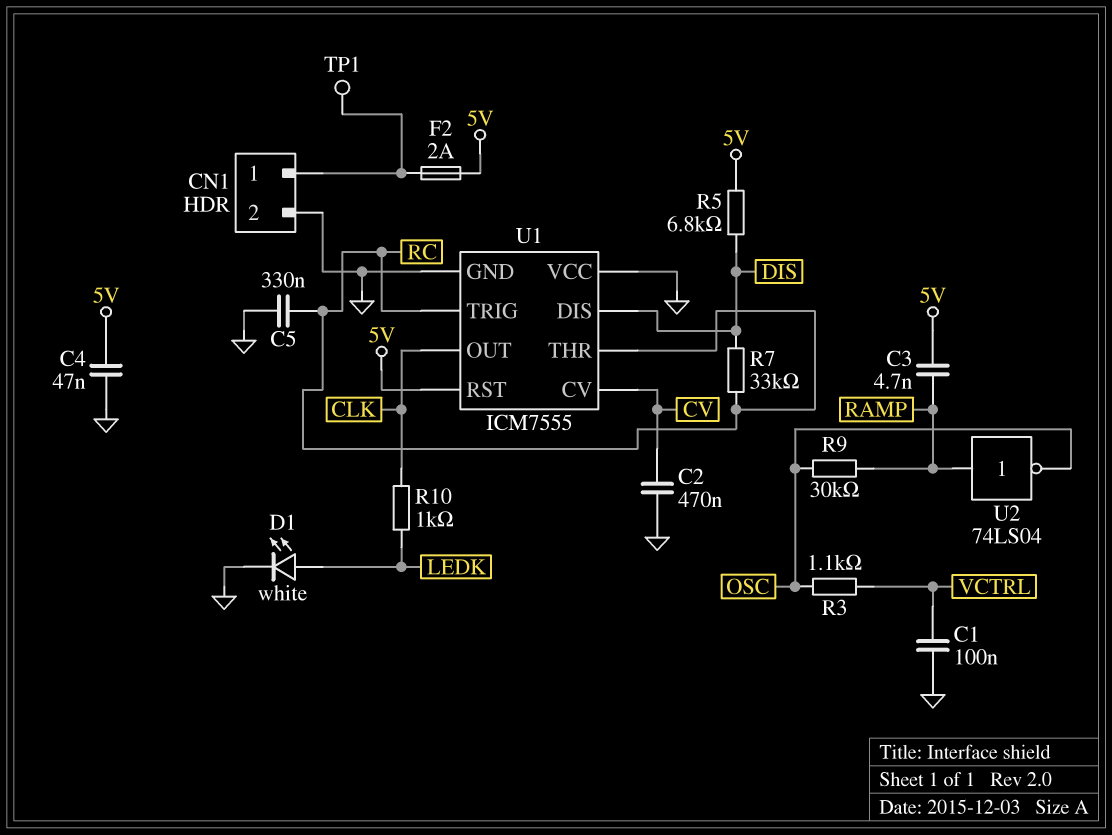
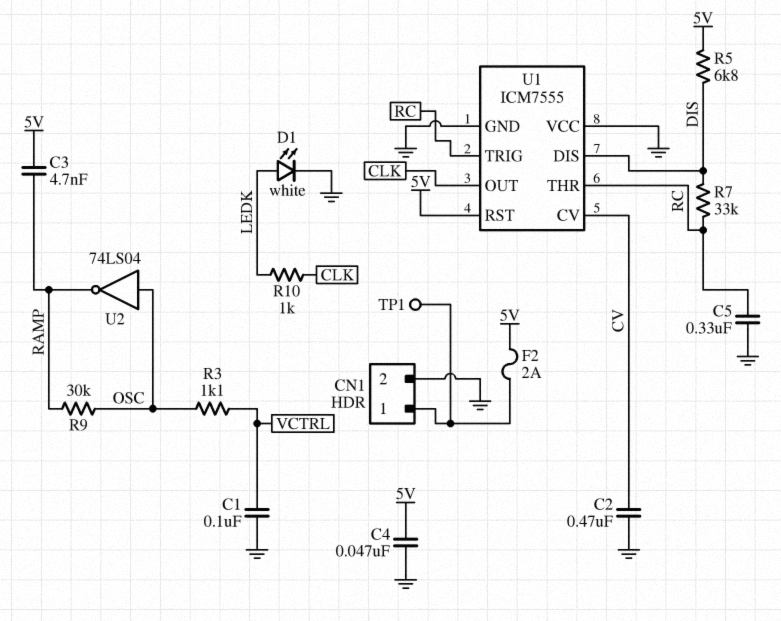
U2: NOT 74LS04 (in RAMP, out OSC) -> NOT 74LS04 (in OSC, out RAMP)

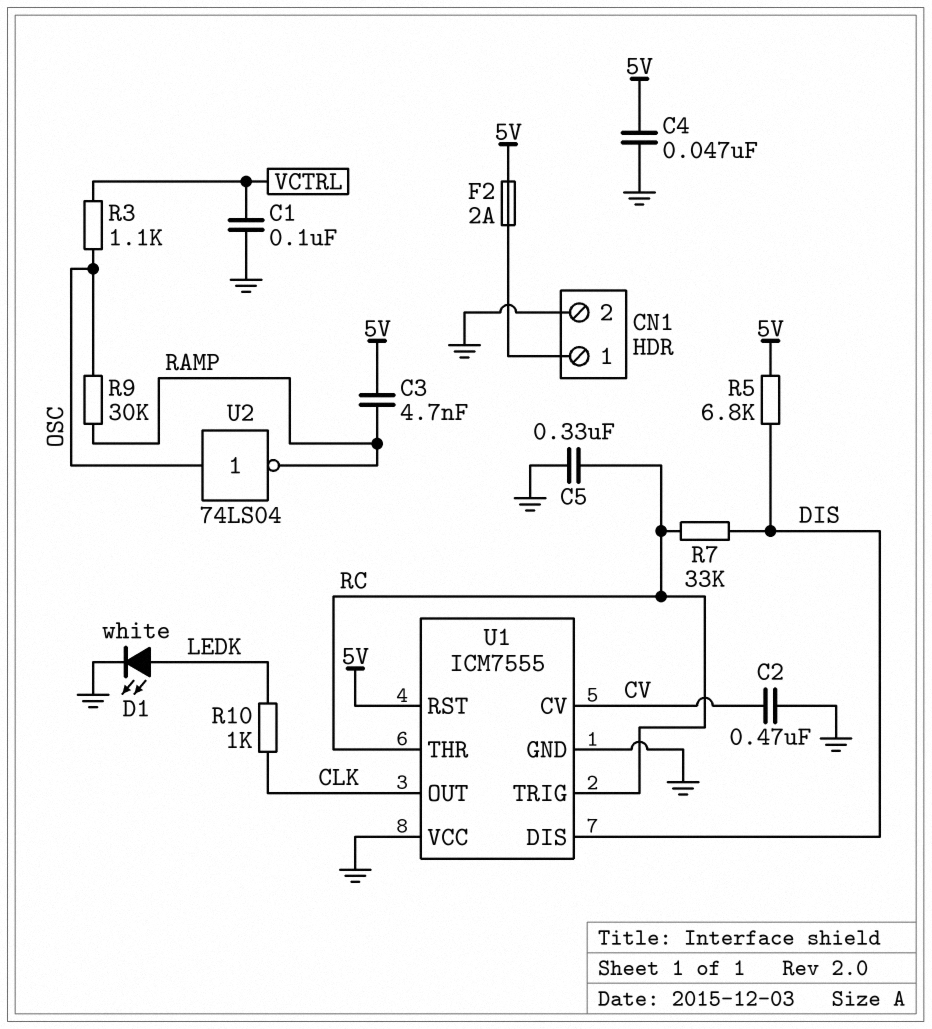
TP1: test point (CN1/1) -> none

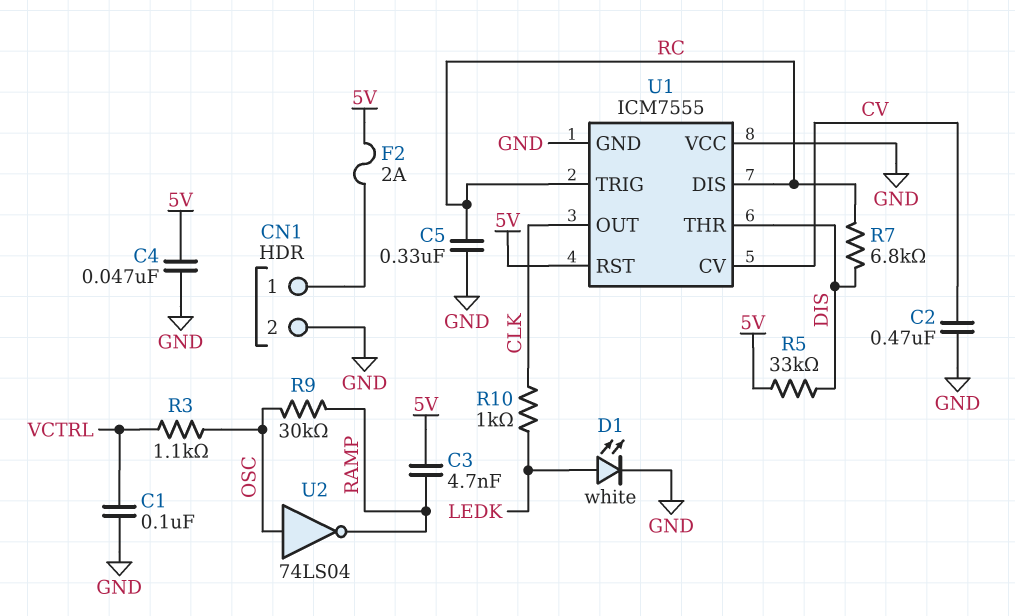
R5: 6.8k (5V, DIS) -> 33k (5V, DIS)
R7: 33k (DIS, RC) -> 6.8k (DIS, RC)
U1 pin DIS: DIS -> RC
U1 pin THR: RC -> DIS

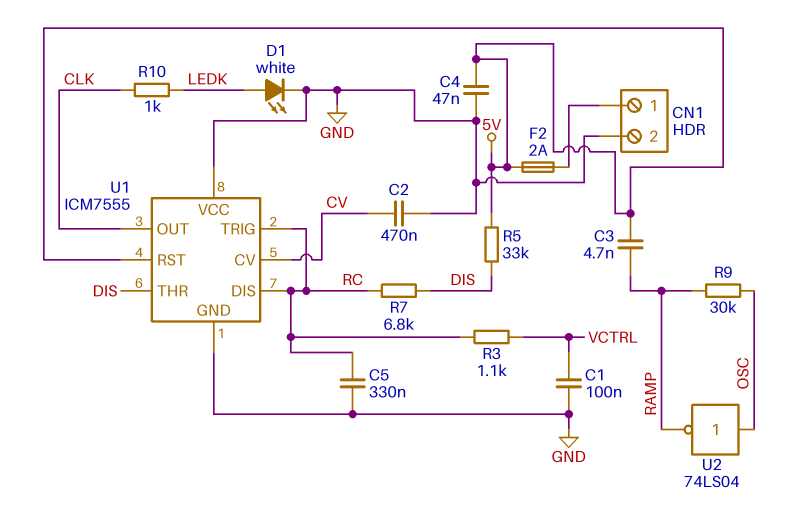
R3: 1.1k (OSC, VCTRL) -> 1.1k (RC, VCTRL)

